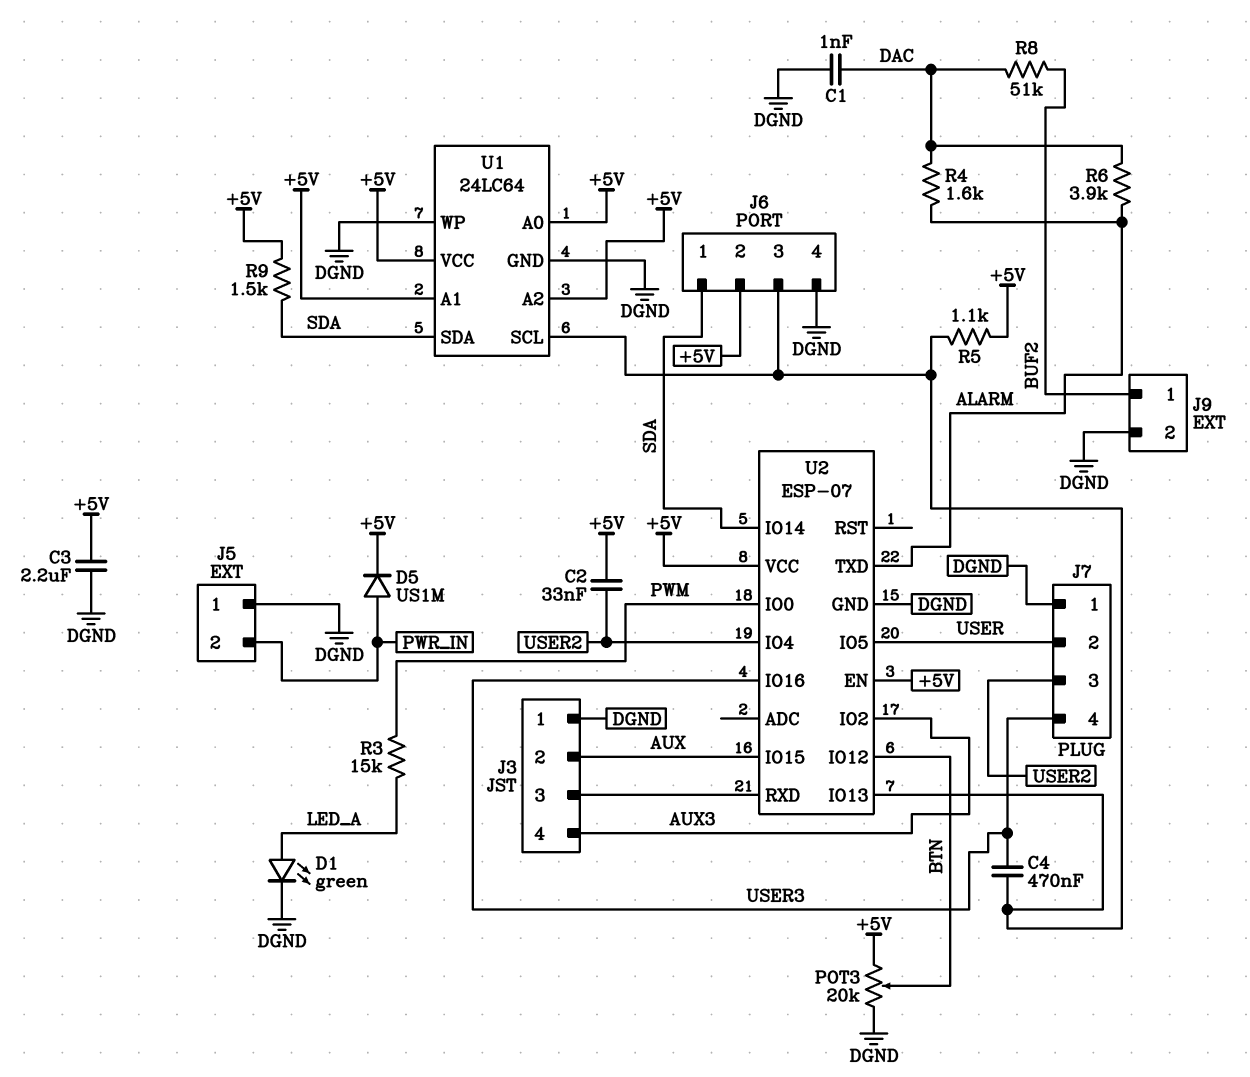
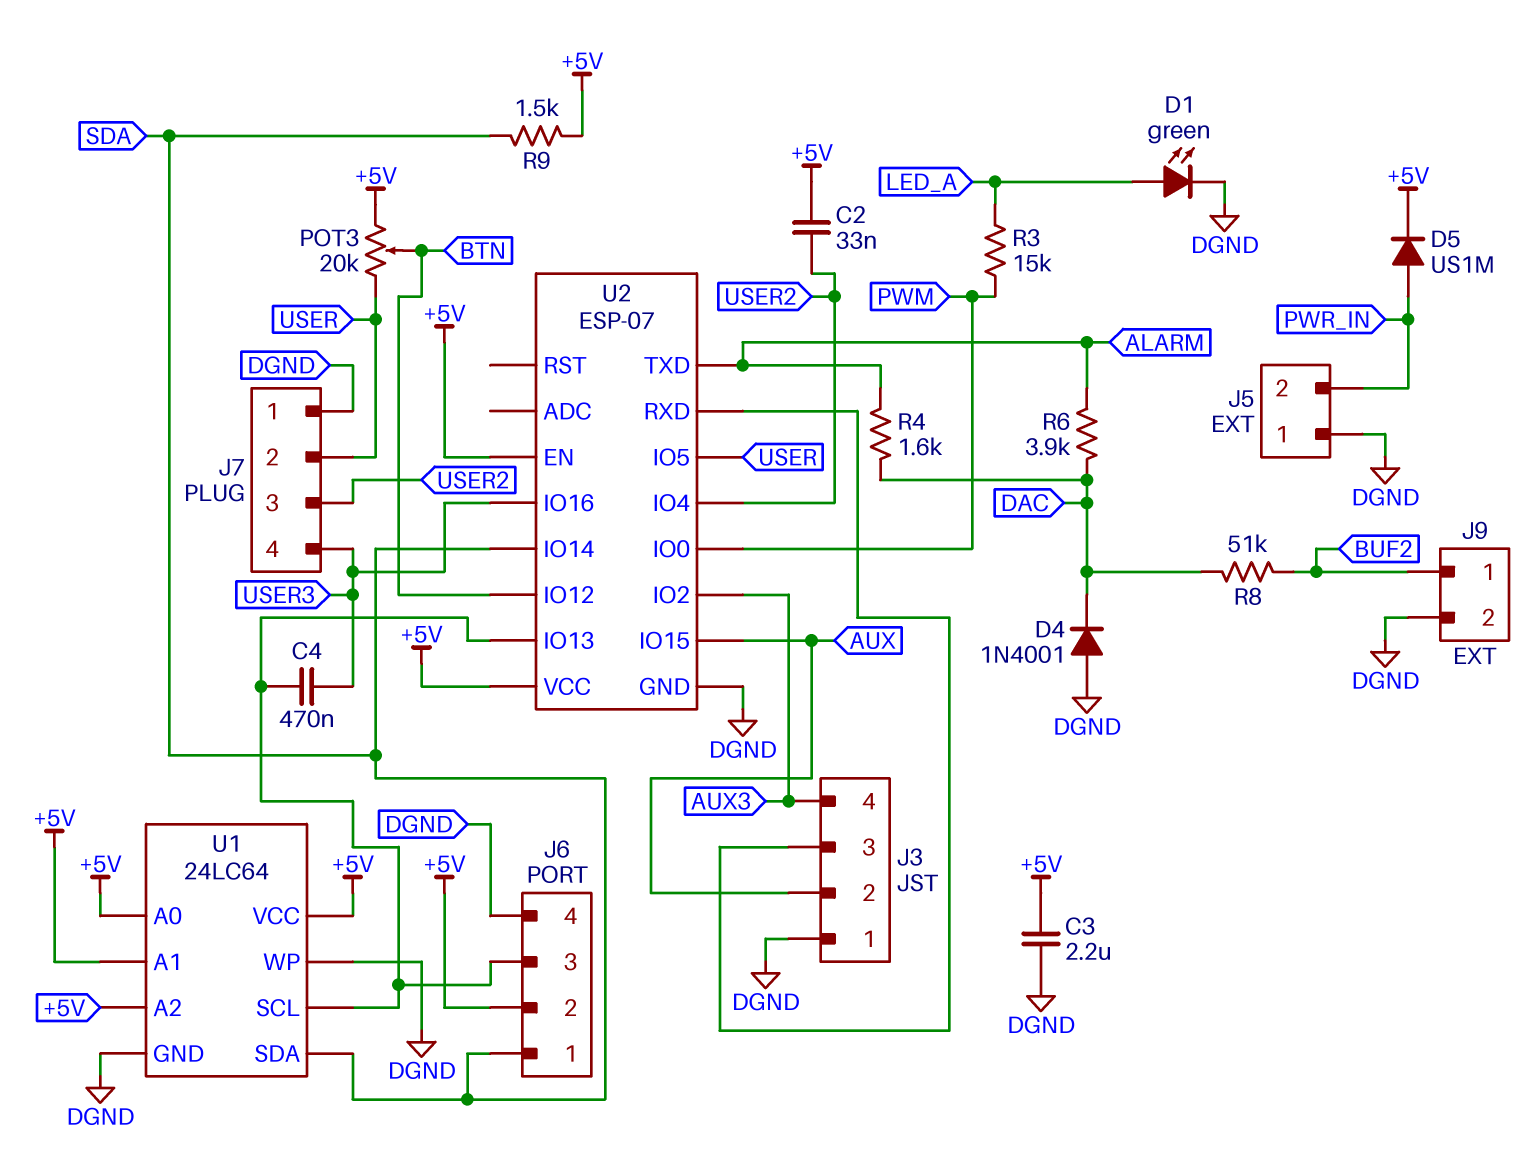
C1: 1nF (DAC, DGND) -> none
D4: none -> diode 1N4001 (A DGND, K DAC)
POT3: 20k (+5V, DGND, wiper BTN) -> 20k (+5V, USER, wiper BTN)
R5: 1.1k (+5V, J6/3) -> none

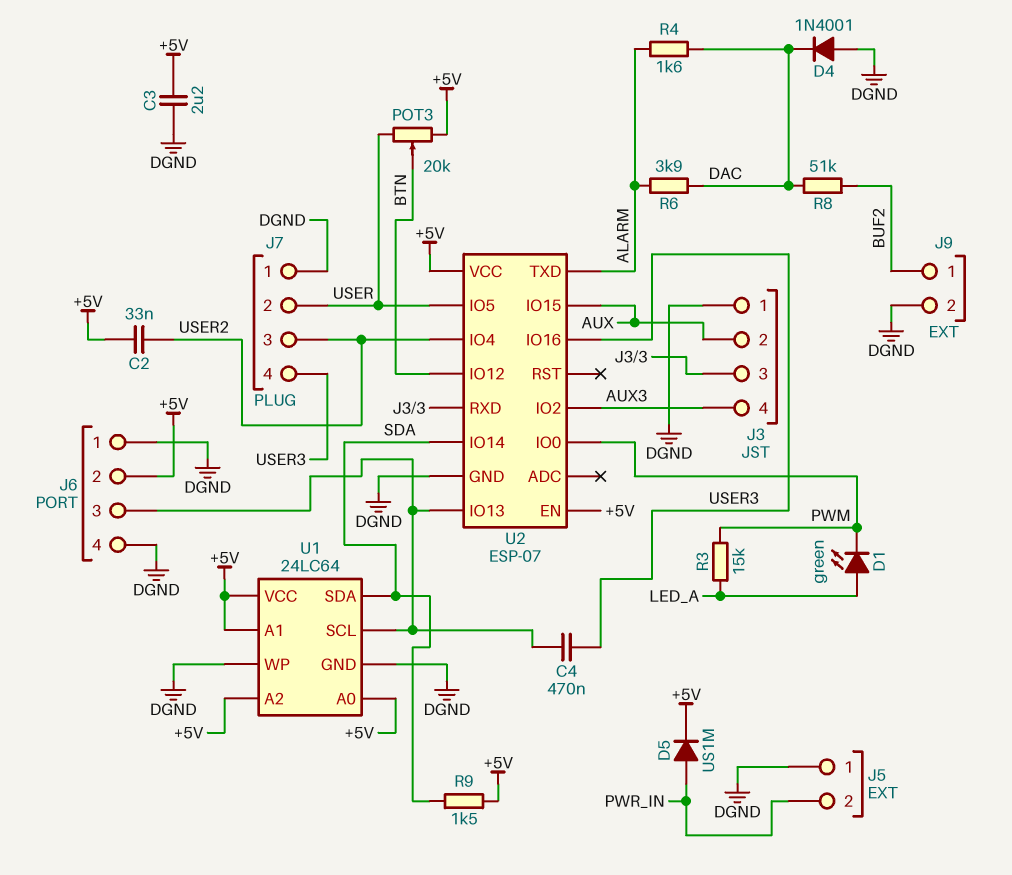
D1: LED green (A LED_A, K DGND) -> LED green (A LED_A, K PWM)
J6 pin 1: SDA -> DGND

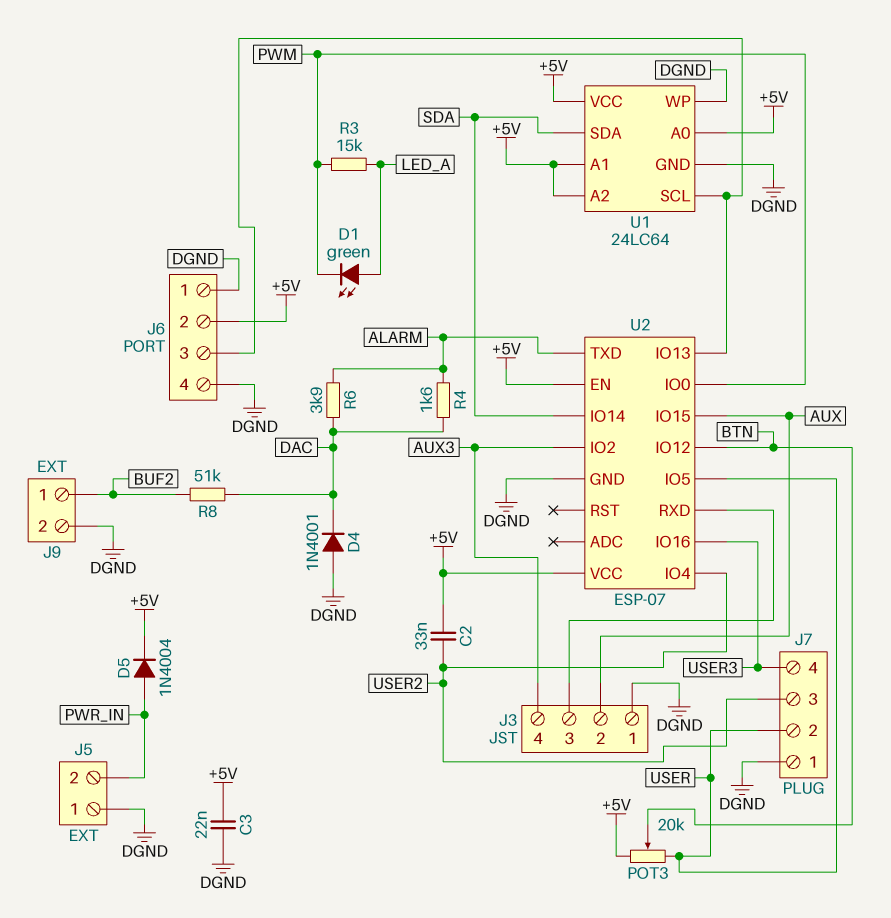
C3: 2.2uF (+5V, DGND) -> 22nF (+5V, DGND)
C4: 470nF (J6/3, USER3) -> none
D5: diode US1M (A PWR_IN, K +5V) -> diode 1N4004 (A PWR_IN, K +5V)
R9: 1.5k (+5V, SDA) -> none

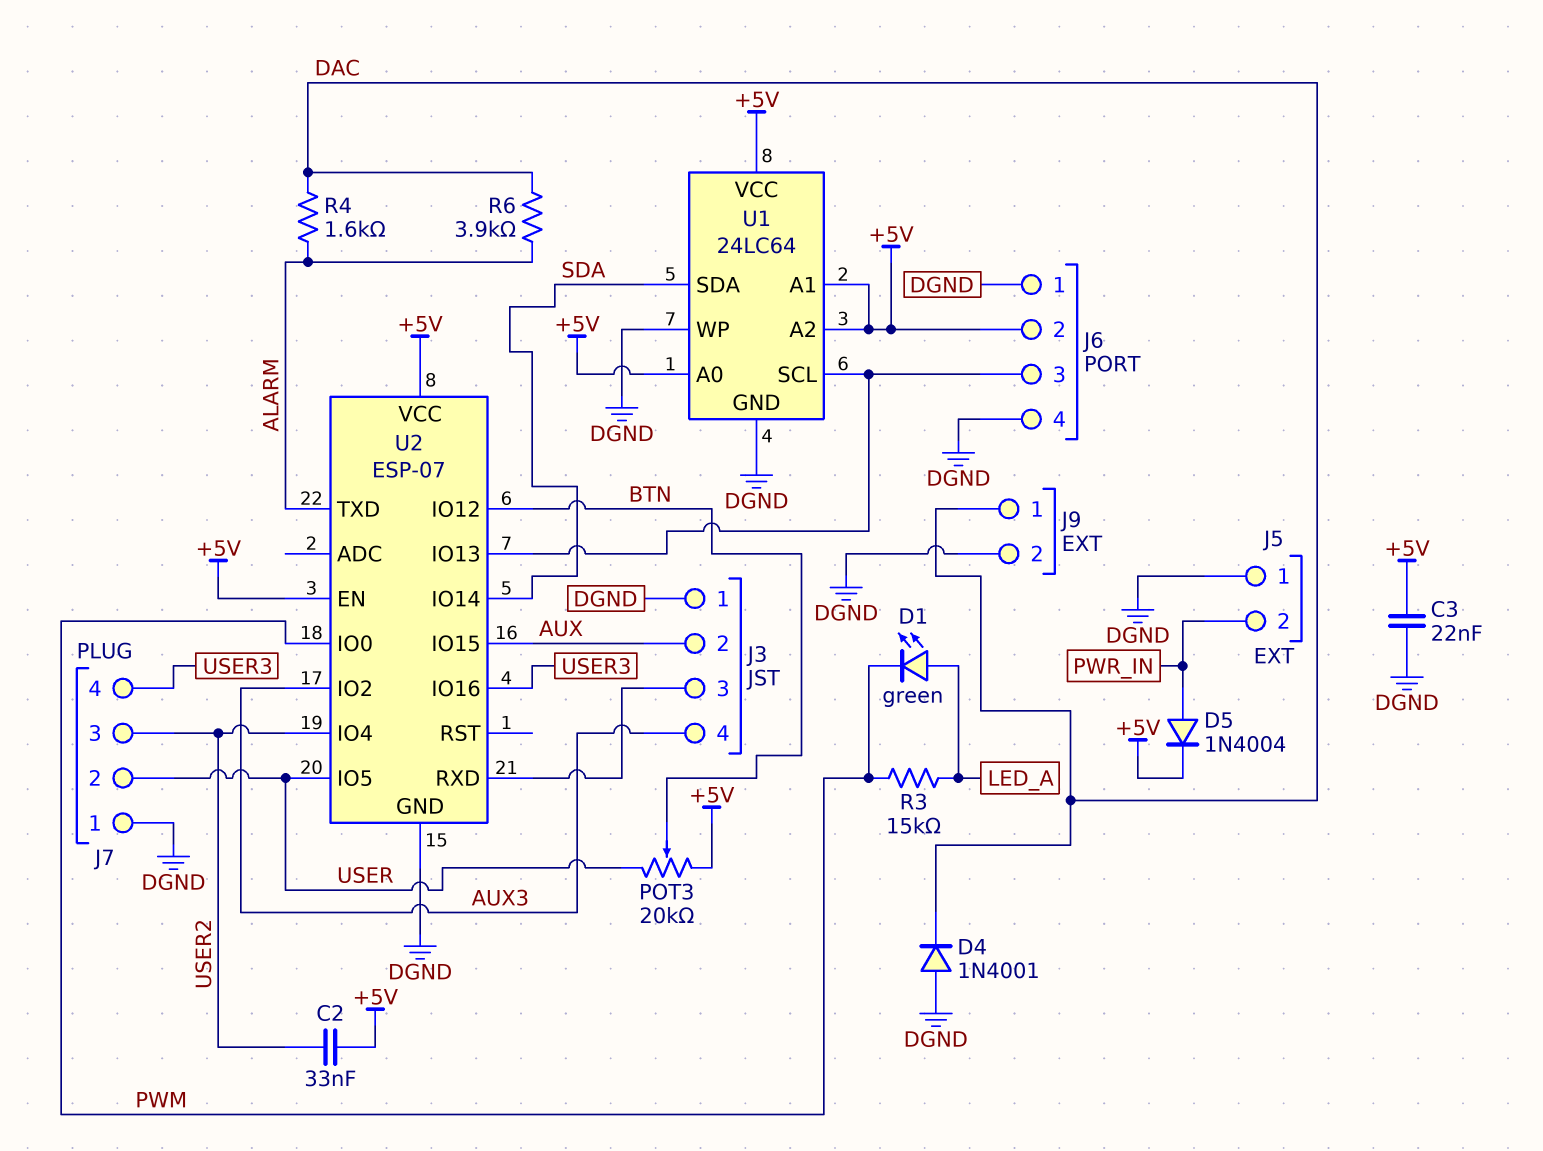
J9 pin 1: BUF2 -> DAC
R8: 51k (BUF2, DAC) -> none

